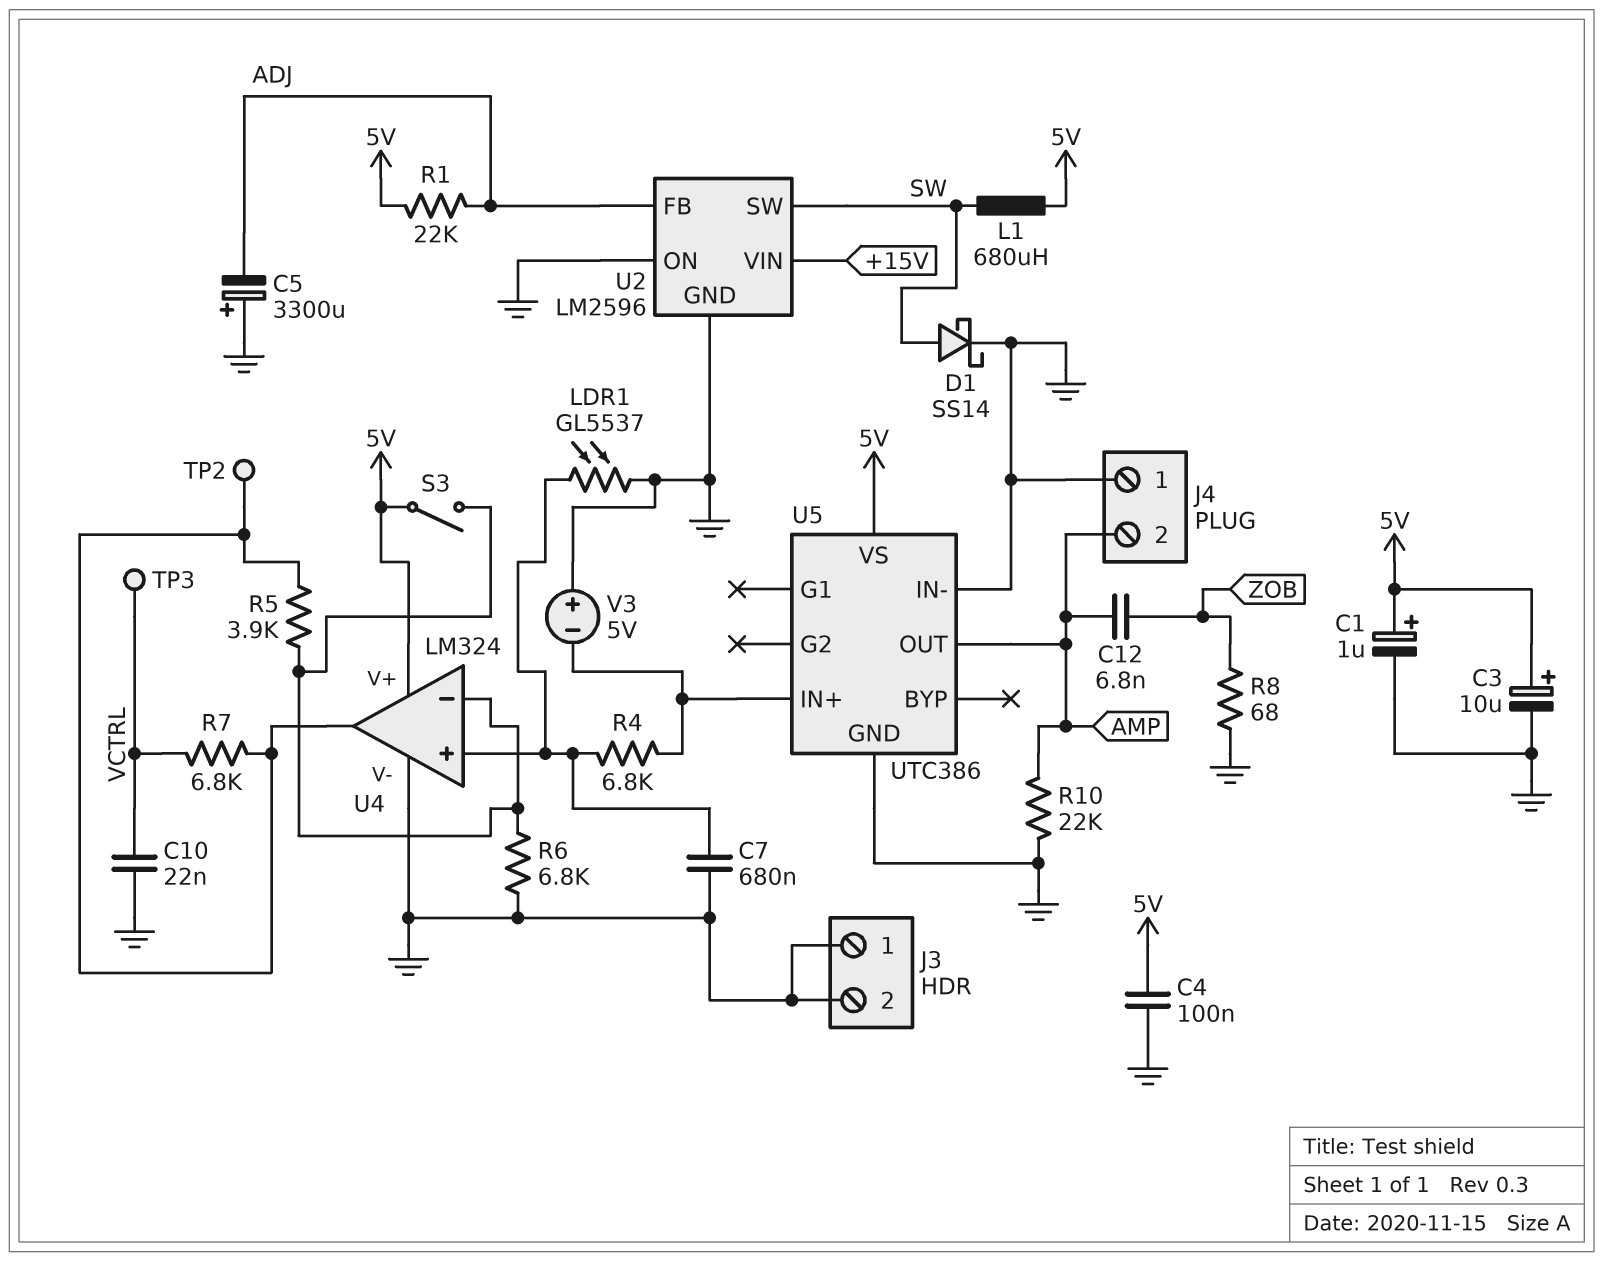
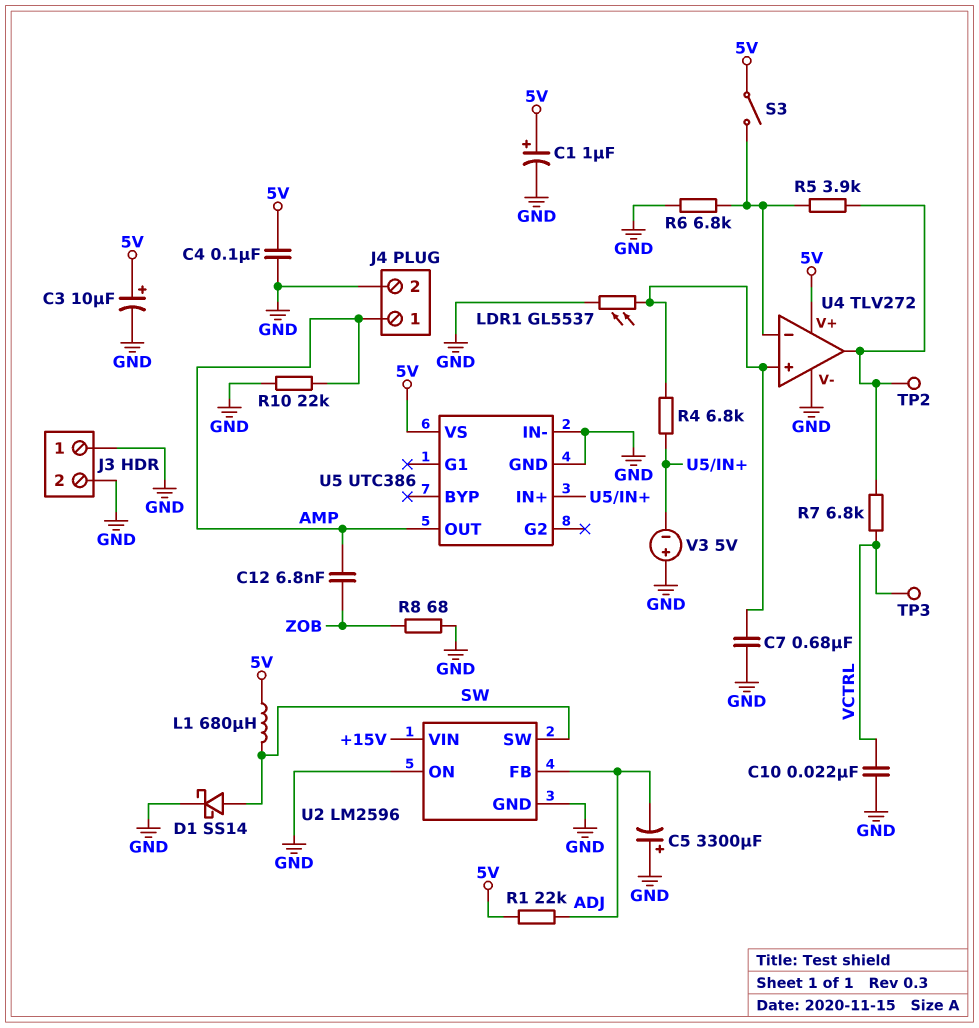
J4 pin 1: GND -> AMP
J4 pin 2: AMP -> GND
U4: LM324 -> TLV272

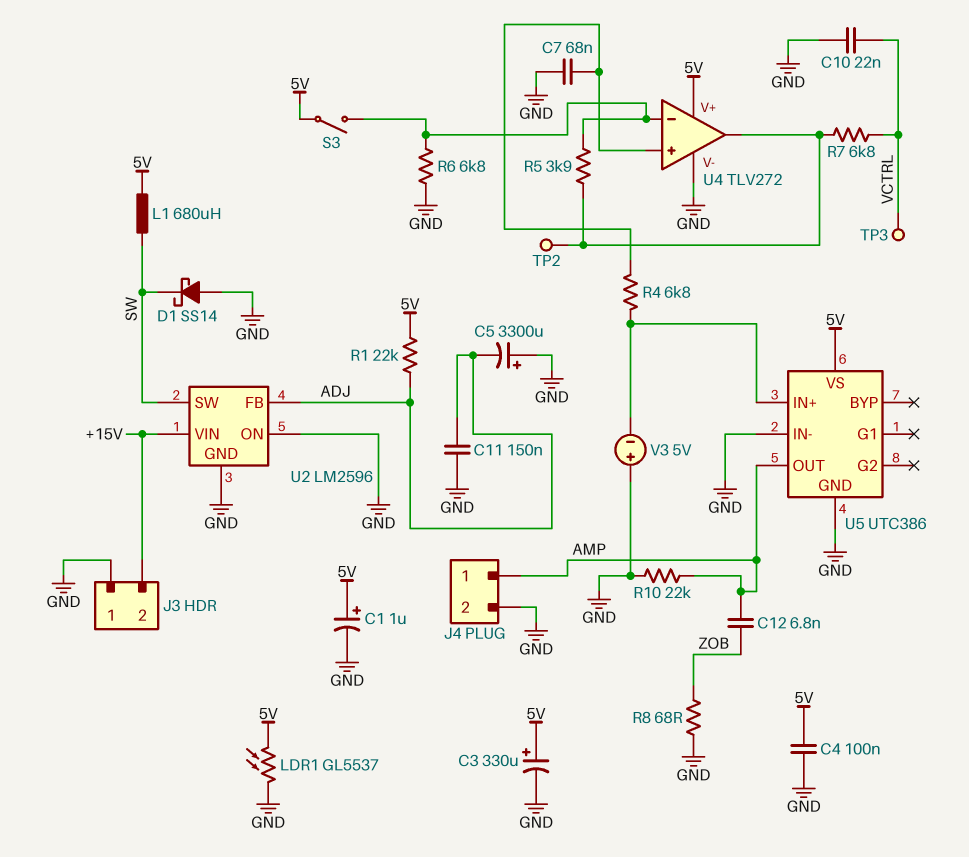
C3: 10uF (plus 5V, minus GND) -> 330uF (plus 5V, minus GND)
C7: 680nF (GND, U4/in+) -> 68nF (GND, U4/in+)
C11: none -> 150nF (ADJ, GND)
D1: schottky SS14 (A SW, K GND) -> schottky SS14 (A GND, K SW)
J3 pin 2: GND -> +15V
LDR1: GL5537 (GND, U4/in+) -> GL5537 (5V, GND)

